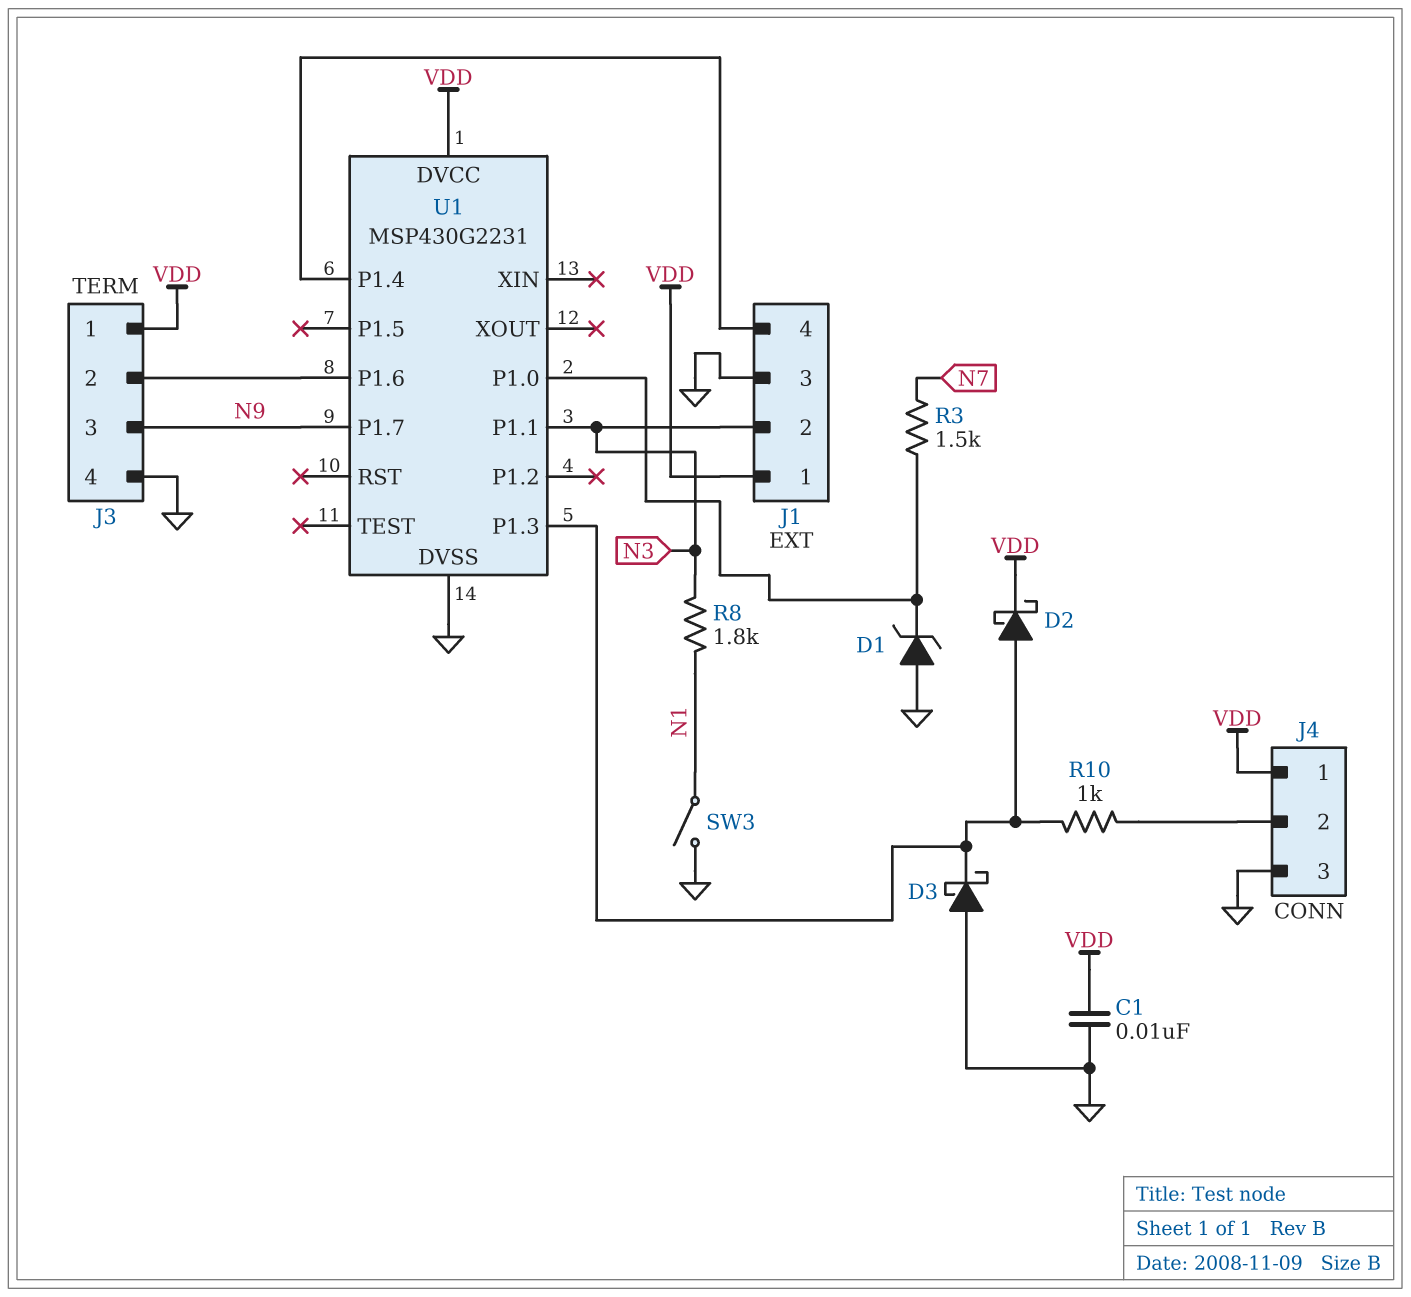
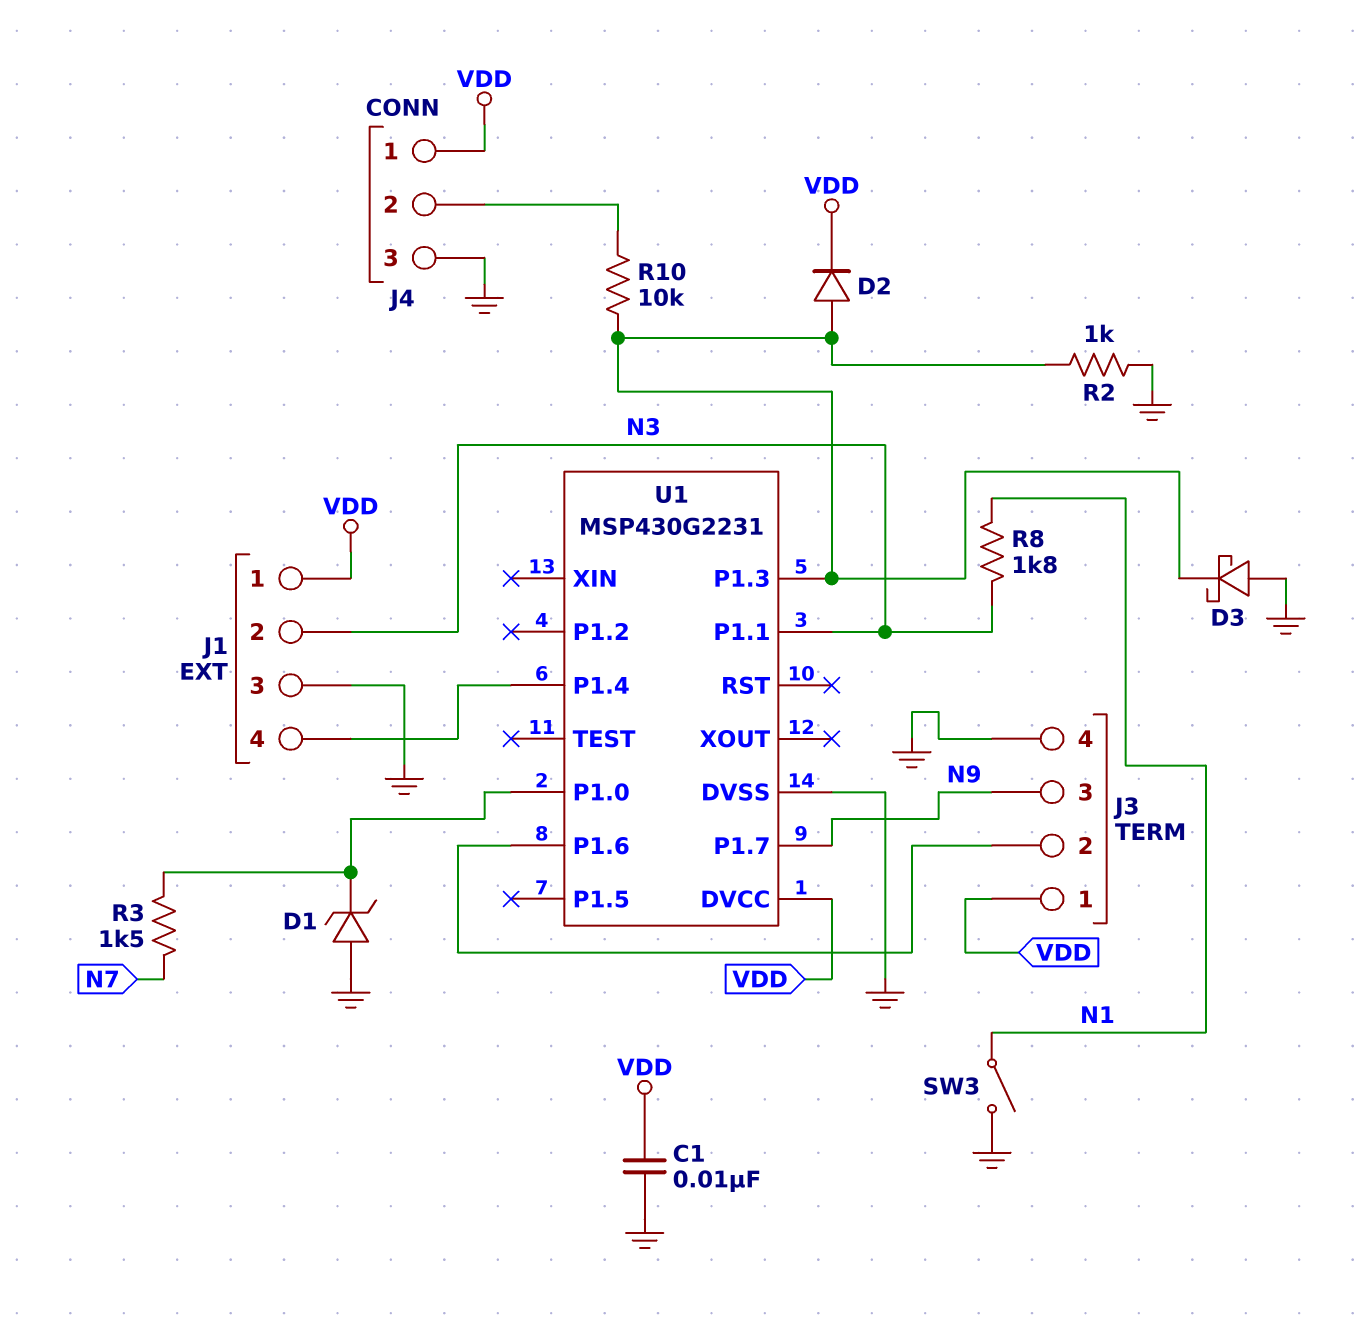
D2: schottky (A U1/P1.3, K VDD) -> diode (A U1/P1.3, K VDD)
R2: none -> 1k (GND, U1/P1.3)
R10: 1k (J4/2, U1/P1.3) -> 10k (J4/2, U1/P1.3)

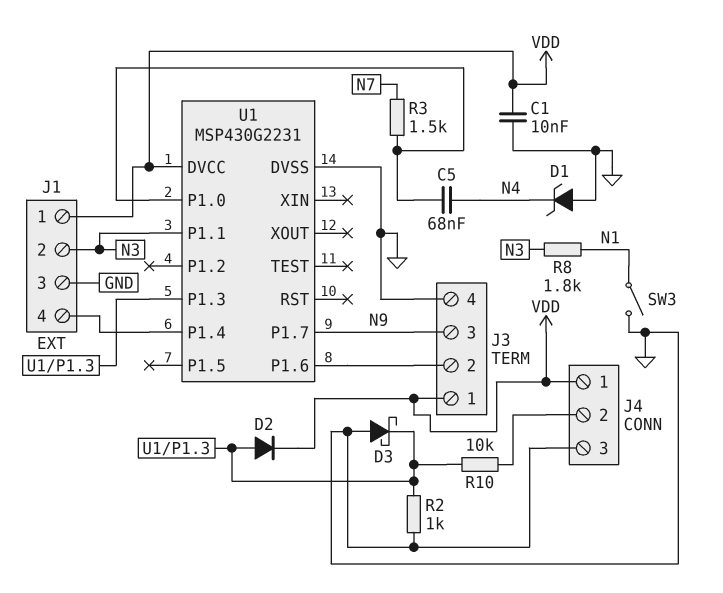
C5: none -> 68nF (N4, U1/P1.0)
D1: zener (A GND, K U1/P1.0) -> zener (A GND, K N4)

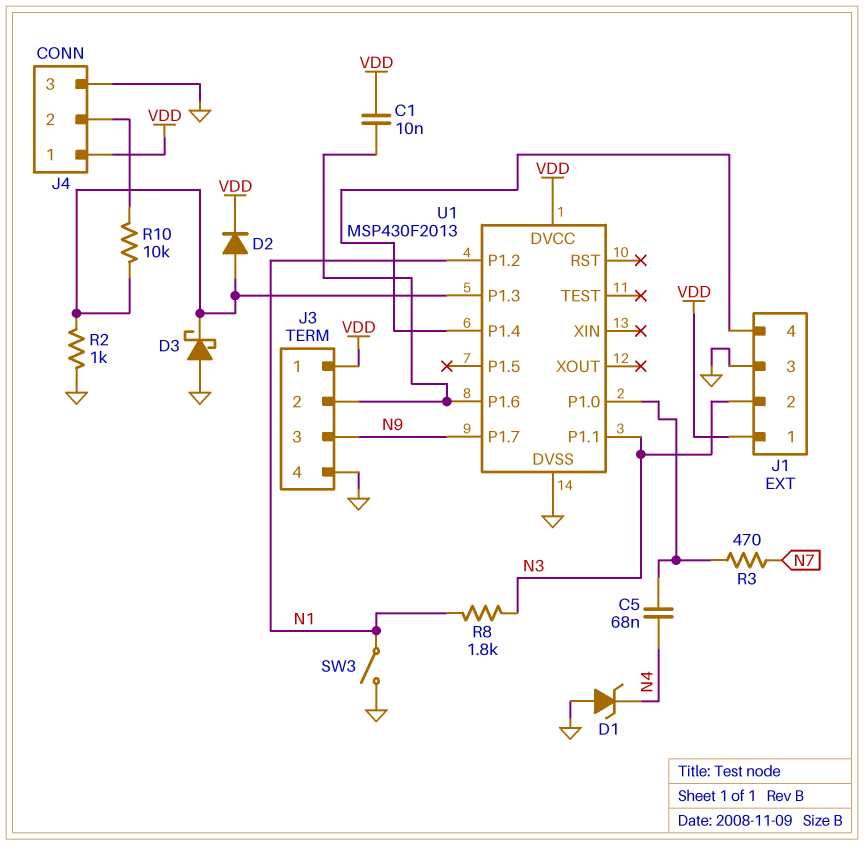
C1: 10nF (GND, VDD) -> 10nF (J3/2, VDD)
R3: 1.5k (N7, U1/P1.0) -> 470 (N7, U1/P1.0)
U1: MSP430G2231 -> MSP430F2013
U1 pin P1.2: none -> N1

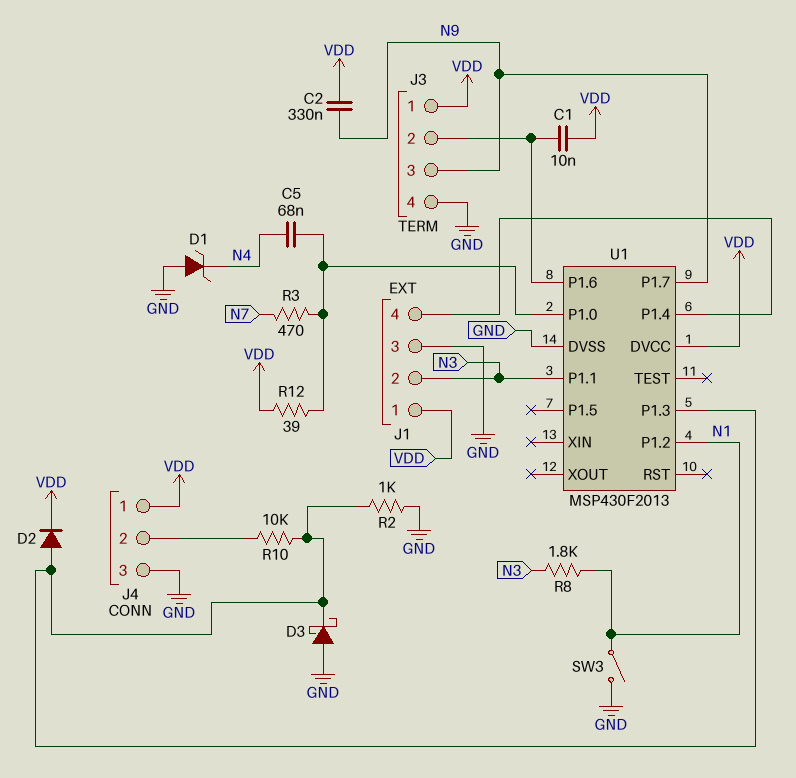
C2: none -> 330nF (N9, VDD)
R12: none -> 39 (U1/P1.0, VDD)

